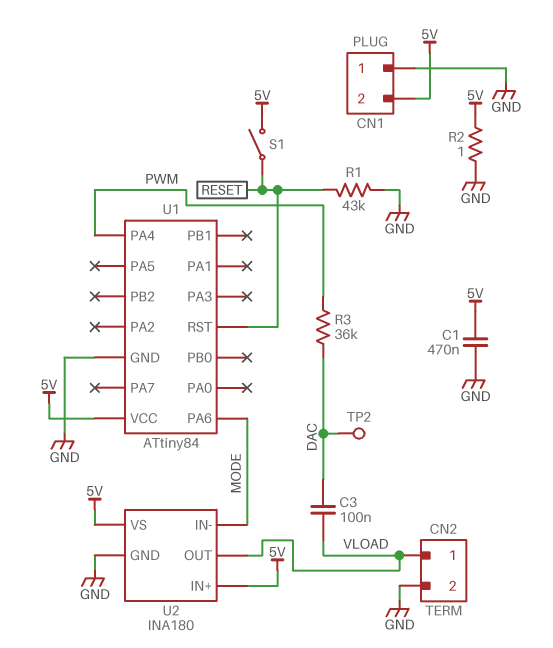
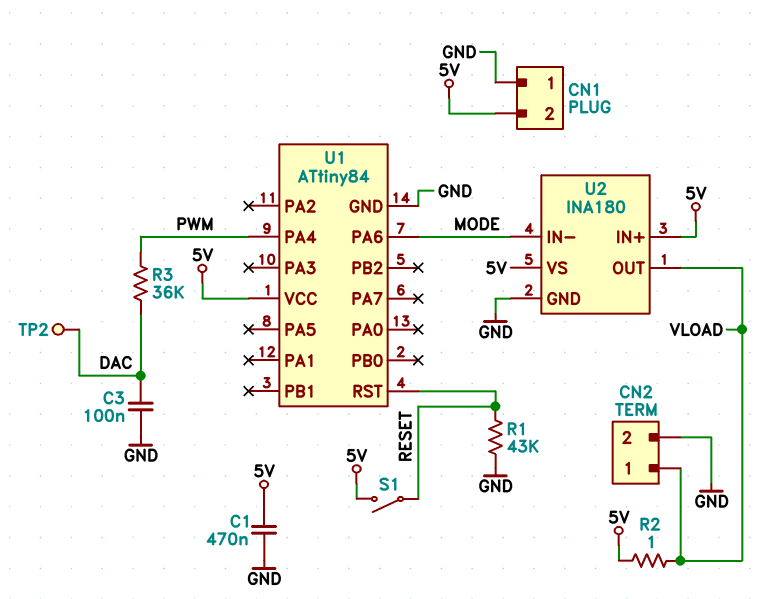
C3: 100nF (DAC, VLOAD) -> 100nF (DAC, GND)
R2: 1 (5V, GND) -> 1 (5V, VLOAD)

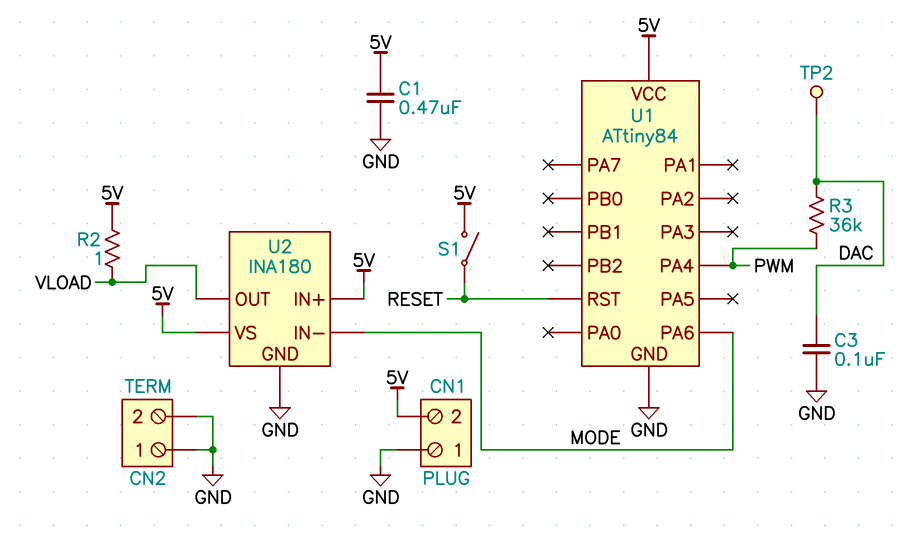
CN2 pin 1: VLOAD -> GND
R1: 43k (GND, RESET) -> none

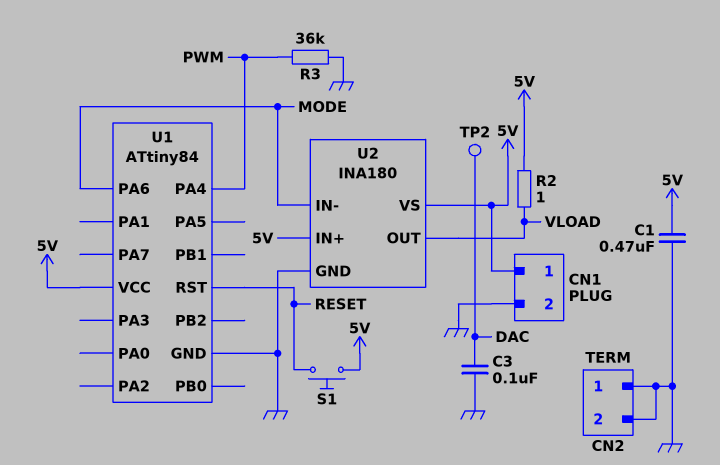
CN1 pin 1: GND -> 5V
CN1 pin 2: 5V -> GND
R3: 36k (DAC, PWM) -> 36k (GND, PWM)
S1: switch (5V, RESET) -> button (5V, RESET)

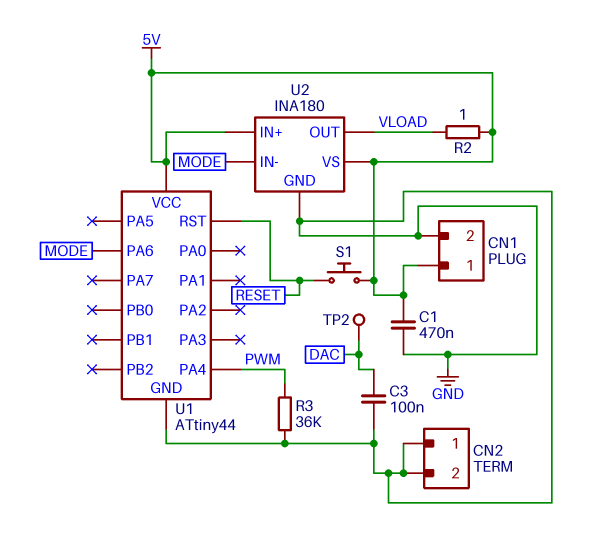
U1: ATtiny84 -> ATtiny44

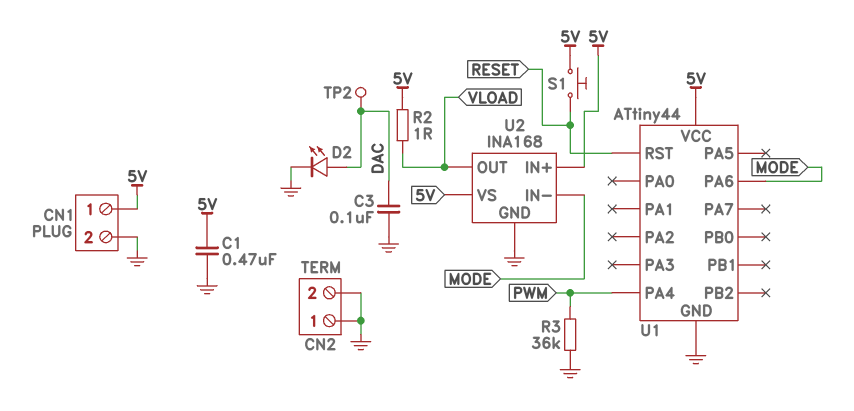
D2: none -> LED (A DAC, K GND)
U2: INA180 -> INA168

